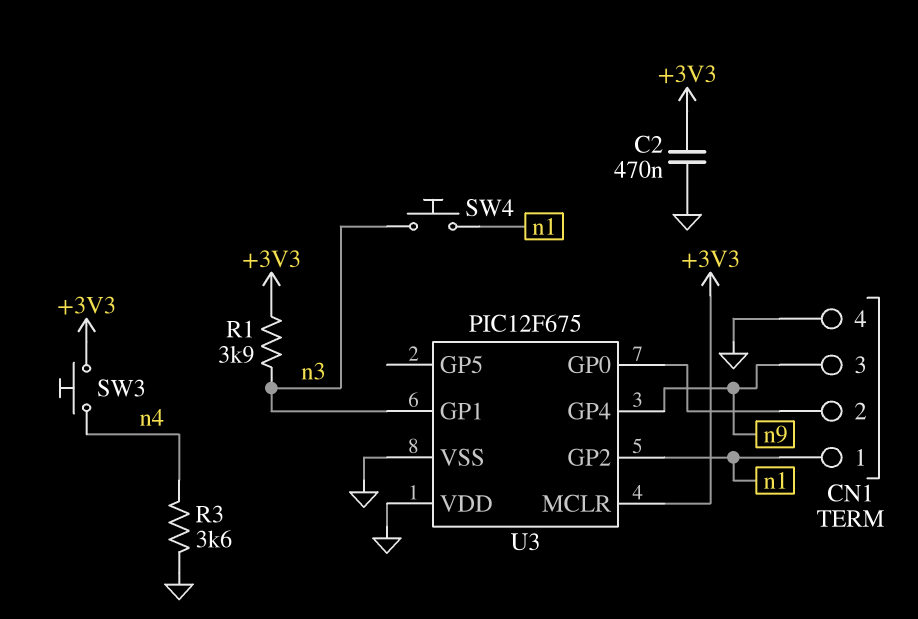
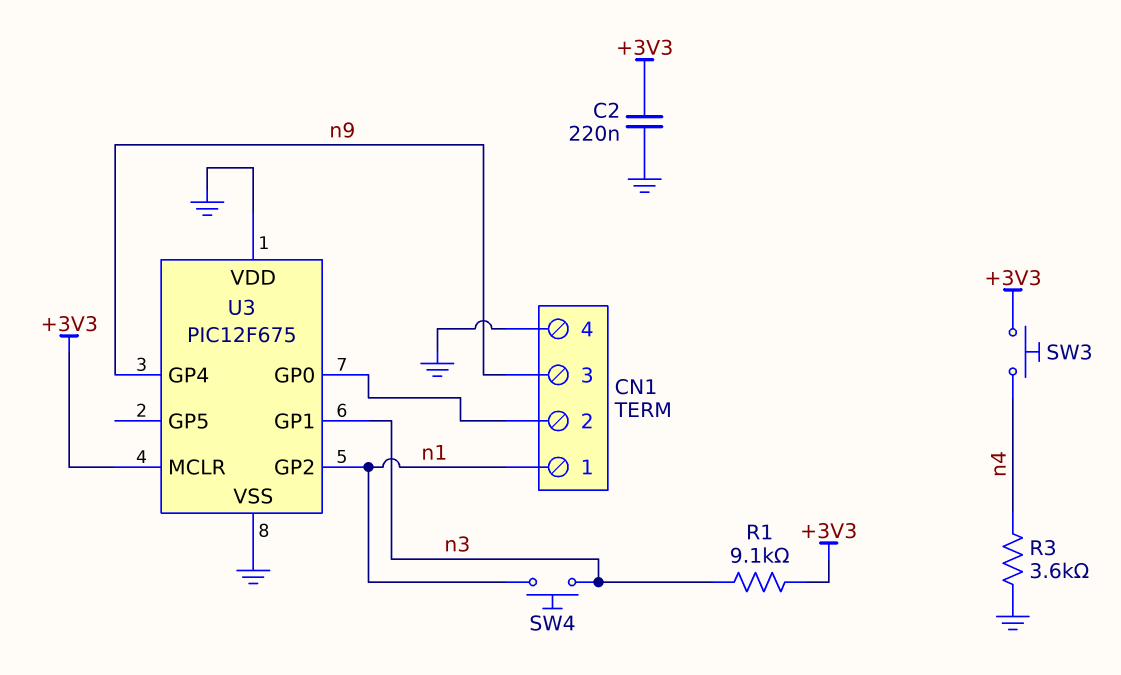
C2: 470nF (+3V3, GND) -> 220nF (+3V3, GND)
R1: 3.9k (+3V3, n3) -> 9.1k (+3V3, n3)

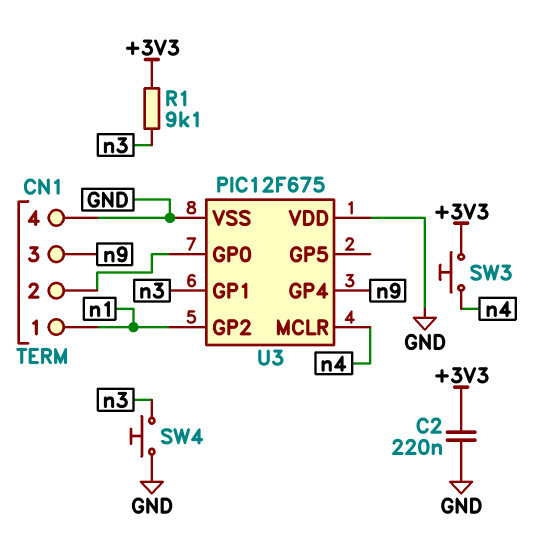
R3: 3.6k (GND, n4) -> none
SW4: button (n1, n3) -> button (GND, n3)
U3 pin MCLR: +3V3 -> n4

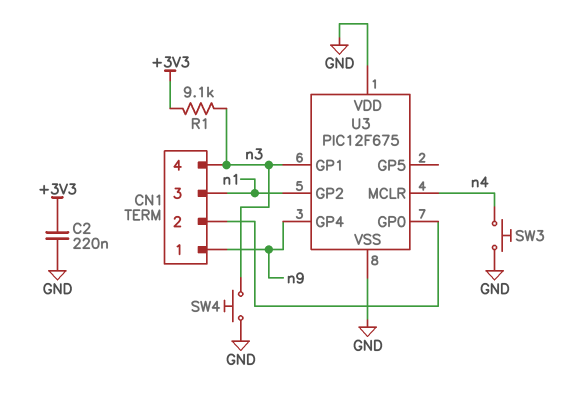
CN1 pin 1: n1 -> n9
CN1 pin 3: n9 -> n1
CN1 pin 4: GND -> n3
SW3: button (+3V3, n4) -> button (GND, n4)

